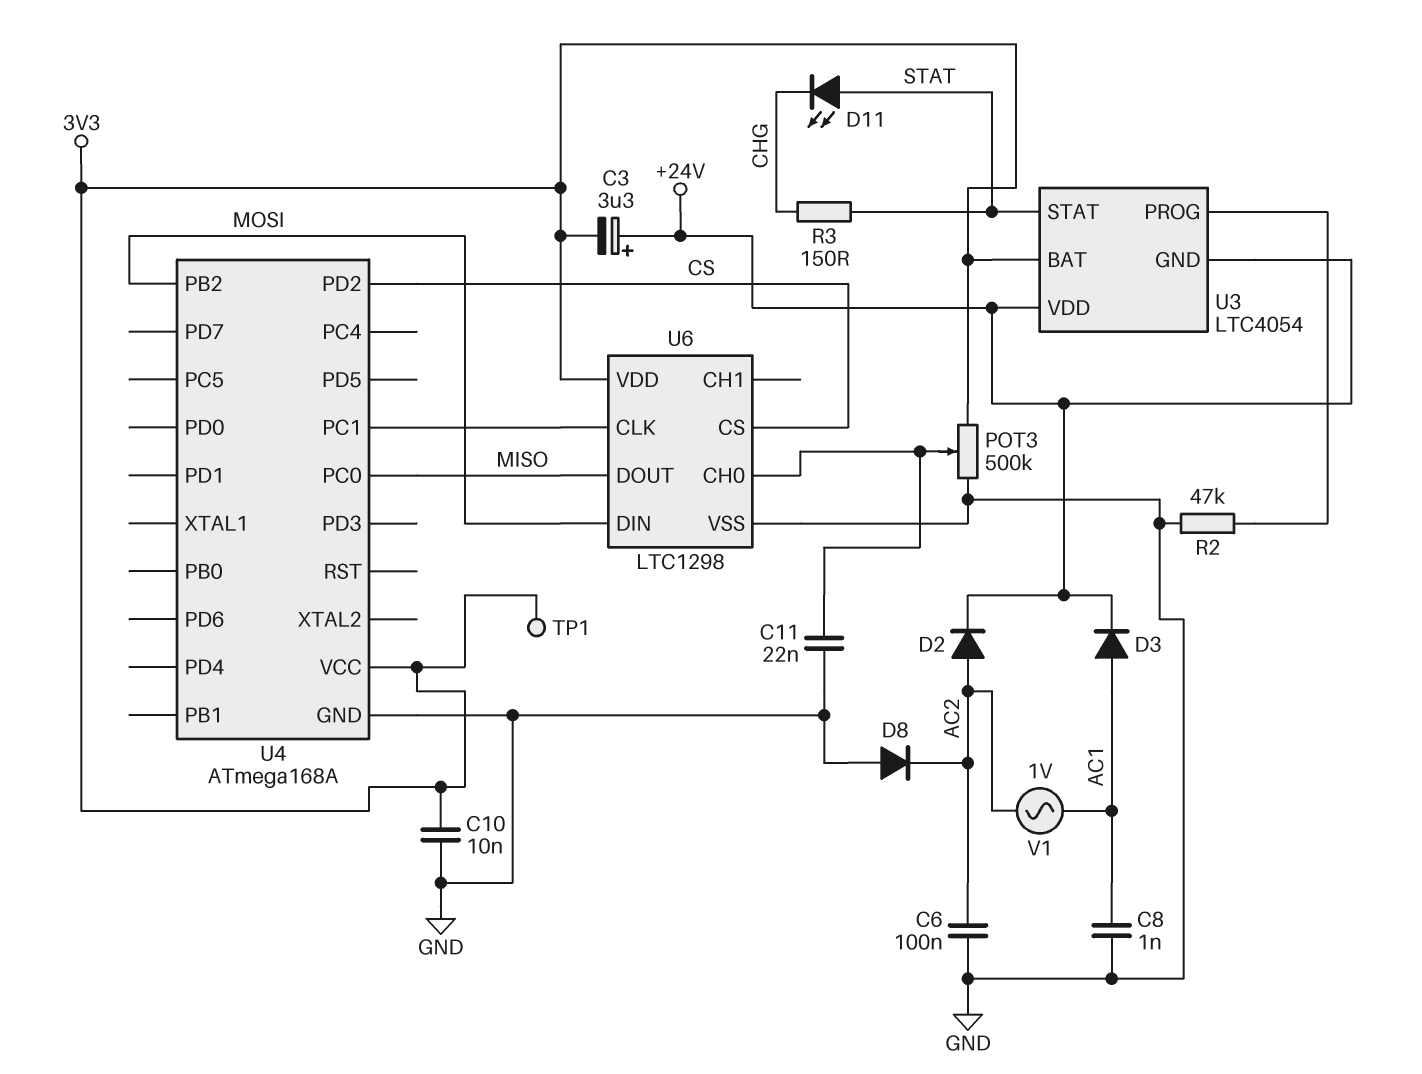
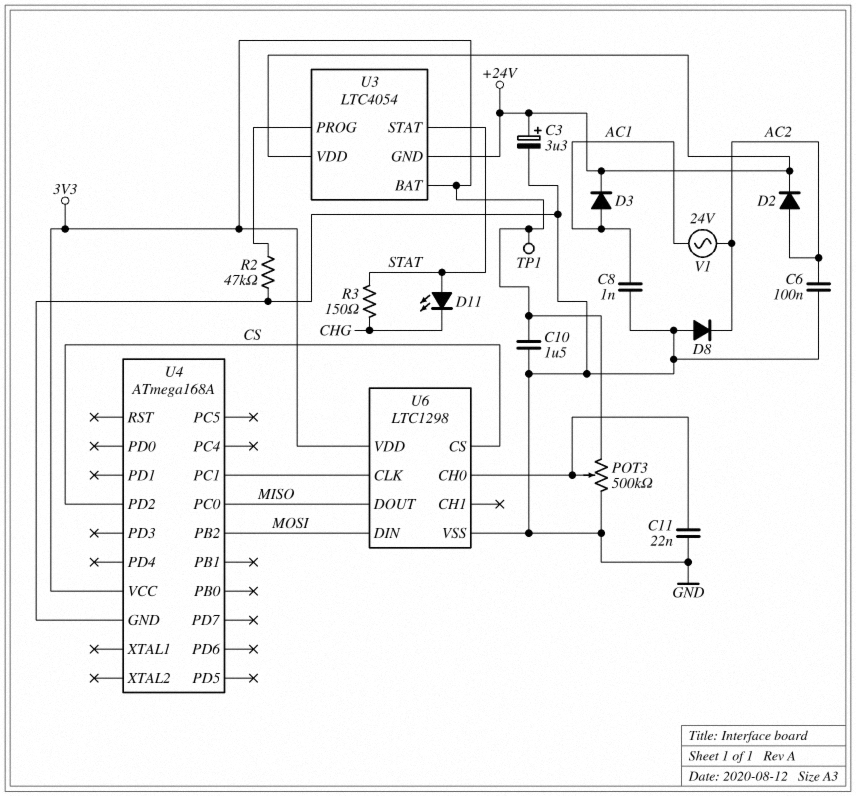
C3: 3.3uF (plus +24V, minus 3V3) -> 3.3uF (plus +24V, minus GND)
C10: 10nF (3V3, GND) -> 1.5uF (3V3, GND)
V1: AC 1V (AC1, AC2) -> AC 24V (AC1, AC2)

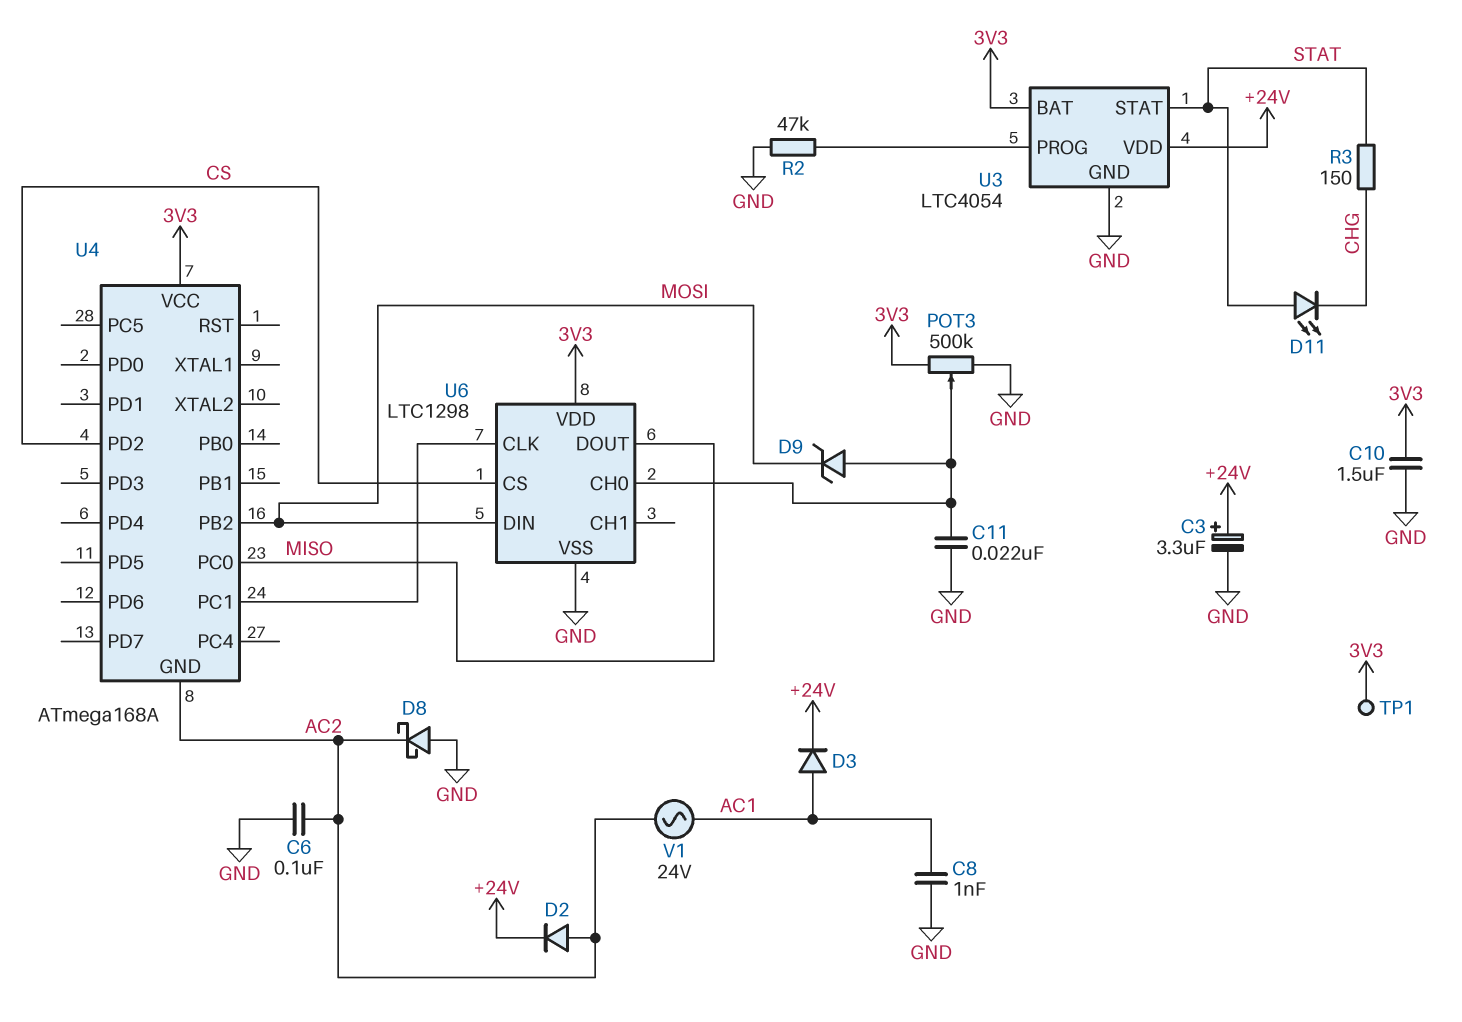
D8: diode (A GND, K AC2) -> schottky (A GND, K AC2)
D9: none -> zener (A U6/CH0, K MOSI)
U3 pin GND: +24V -> GND
U4 pin GND: GND -> AC2

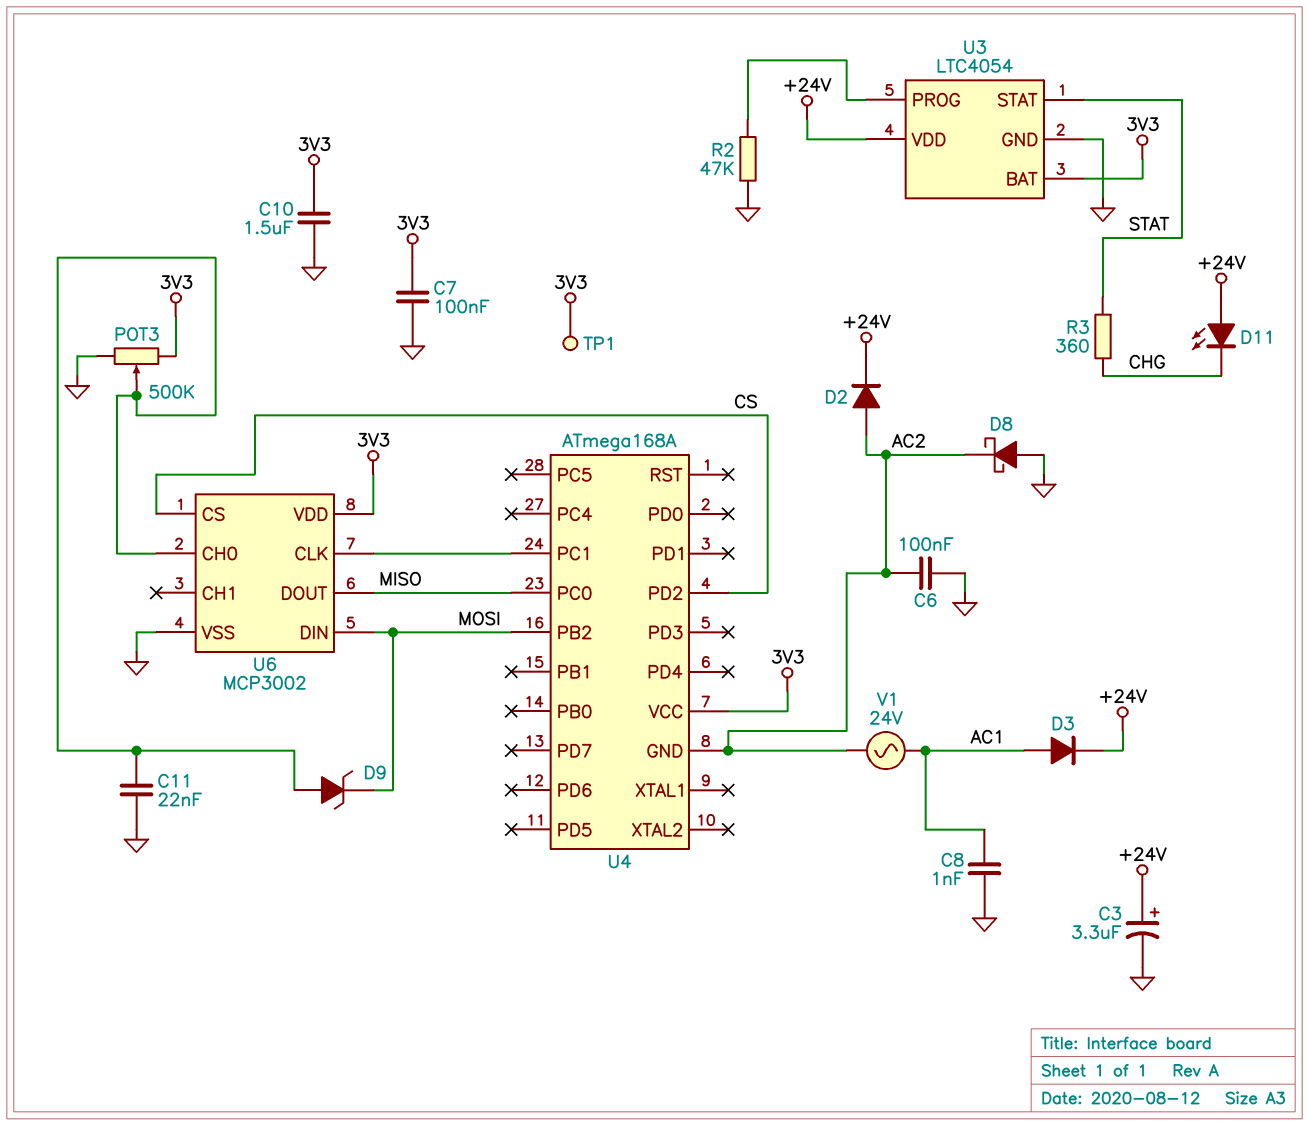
C7: none -> 100nF (3V3, GND)
D11: LED (A STAT, K CHG) -> LED (A +24V, K CHG)
R3: 150 (CHG, STAT) -> 360 (CHG, STAT)
U6: LTC1298 -> MCP3002

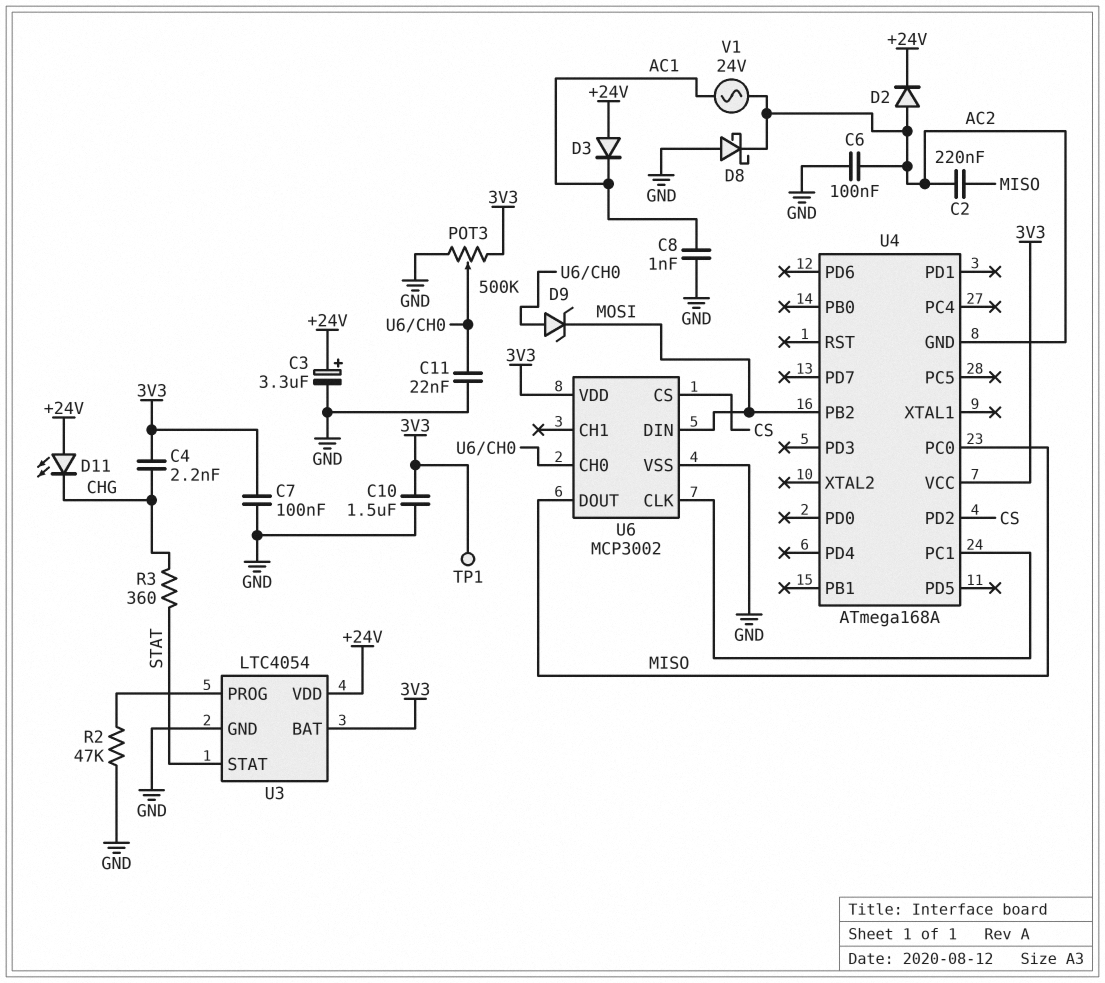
C2: none -> 220nF (AC2, MISO)
C4: none -> 2.2nF (3V3, CHG)
D3: diode (A AC1, K +24V) -> diode (A +24V, K AC1)

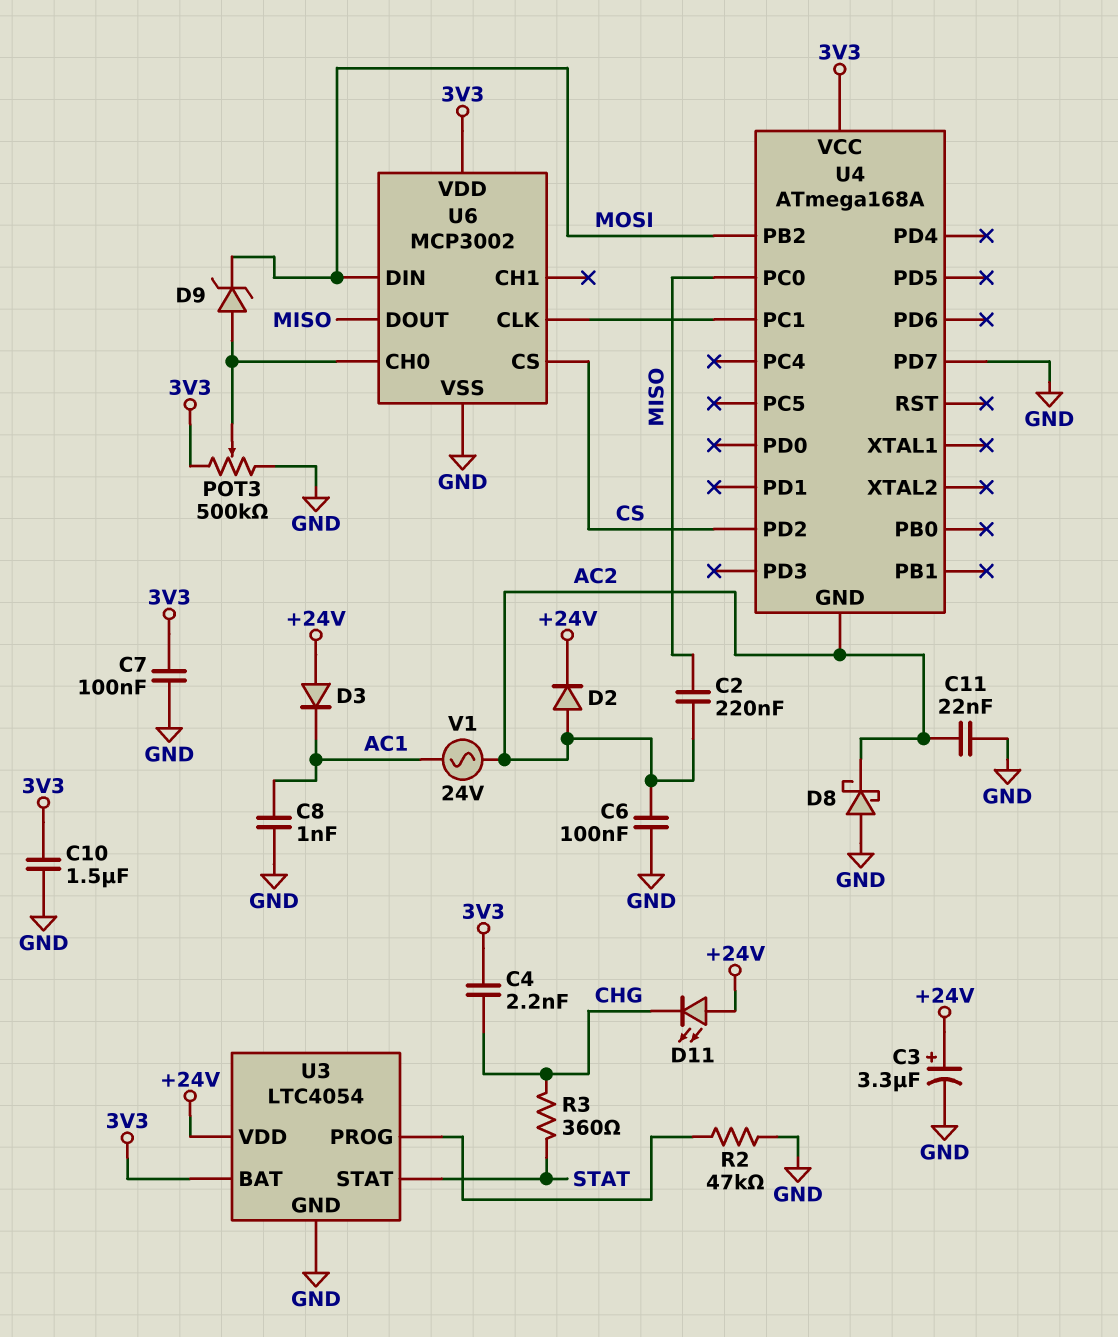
C11: 22nF (GND, U6/CH0) -> 22nF (AC2, GND)
TP1: test point (3V3) -> none
U4 pin PD7: none -> GND

